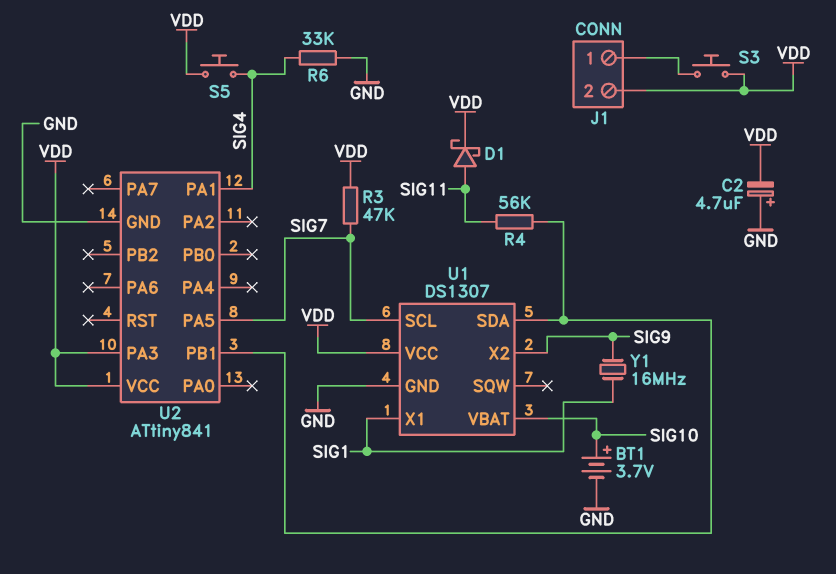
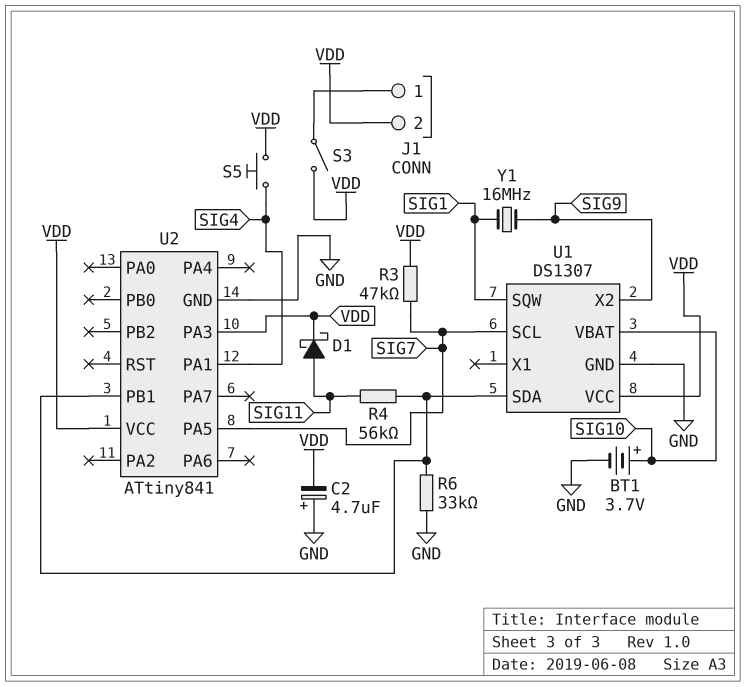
R6: 33k (GND, SIG4) -> 33k (GND, U1/SDA)
S3: button (J1/1, VDD) -> switch (J1/1, VDD)
U1 pin SQW: none -> SIG1
U1 pin X1: SIG1 -> none

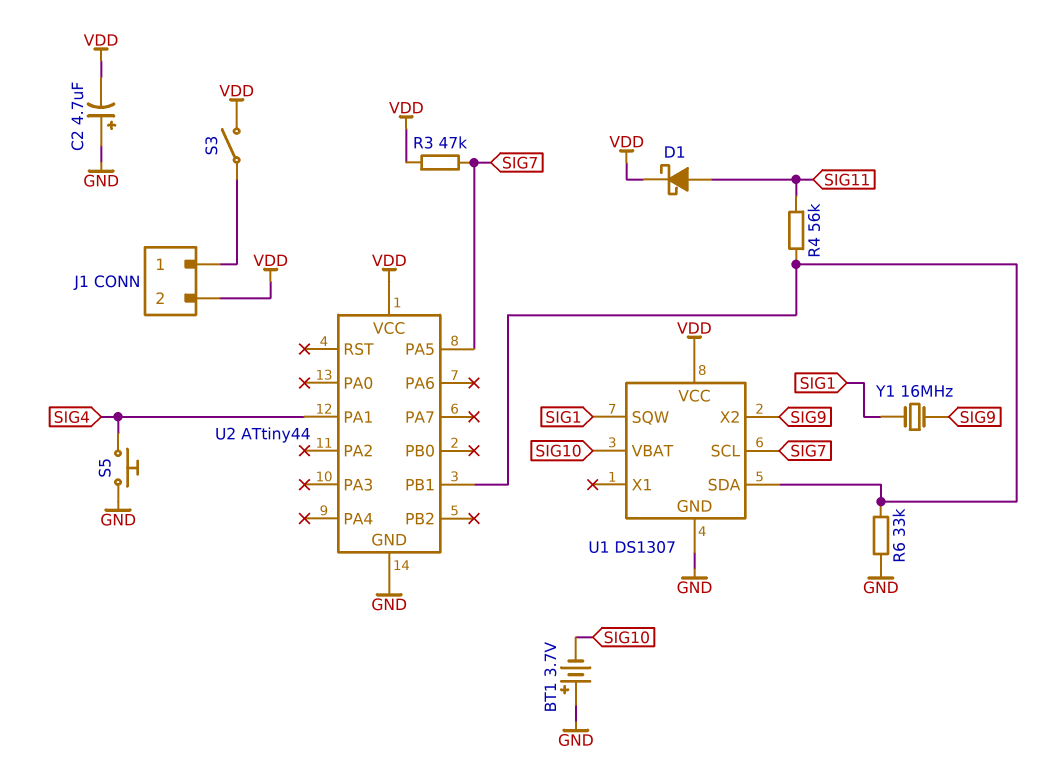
BT1: 3.7V (plus SIG10, minus GND) -> 3.7V (plus GND, minus SIG10)
S5: button (SIG4, VDD) -> button (GND, SIG4)
U2: ATtiny841 -> ATtiny44
U2 pin PA3: VDD -> none

